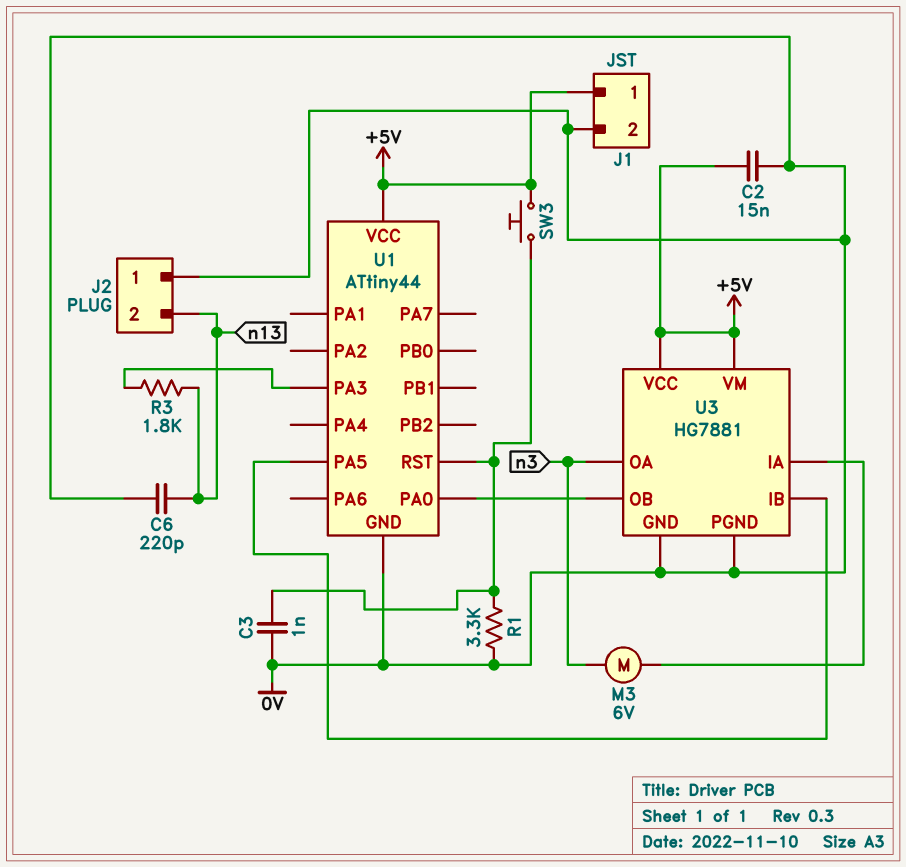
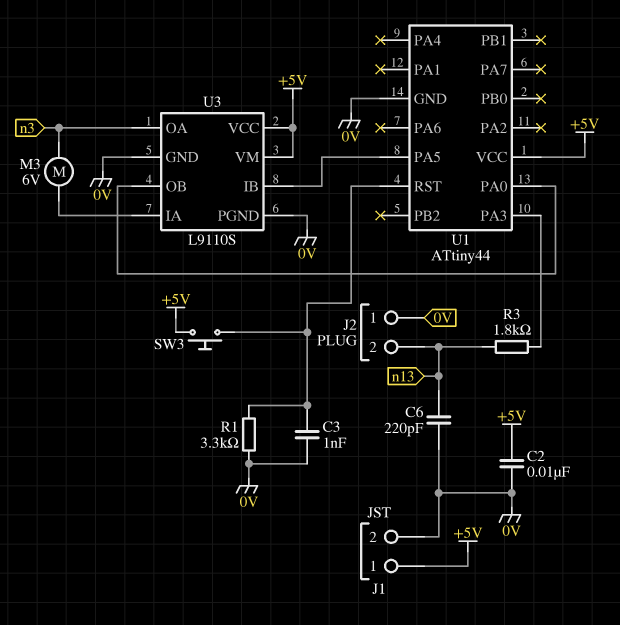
C2: 15nF (+5V, 0V) -> 10nF (+5V, 0V)
U3: HG7881 -> L9110S

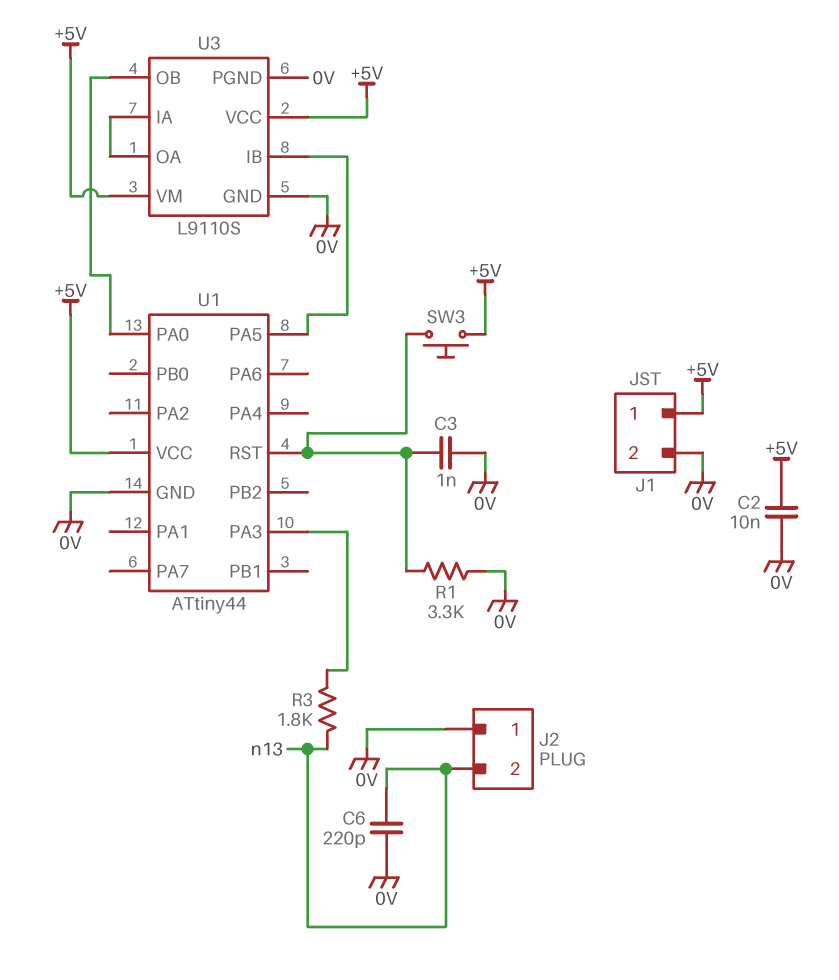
M3: motor 6V (U3/IA, n3) -> none
U3 pin OA: n3 -> U3/IA

